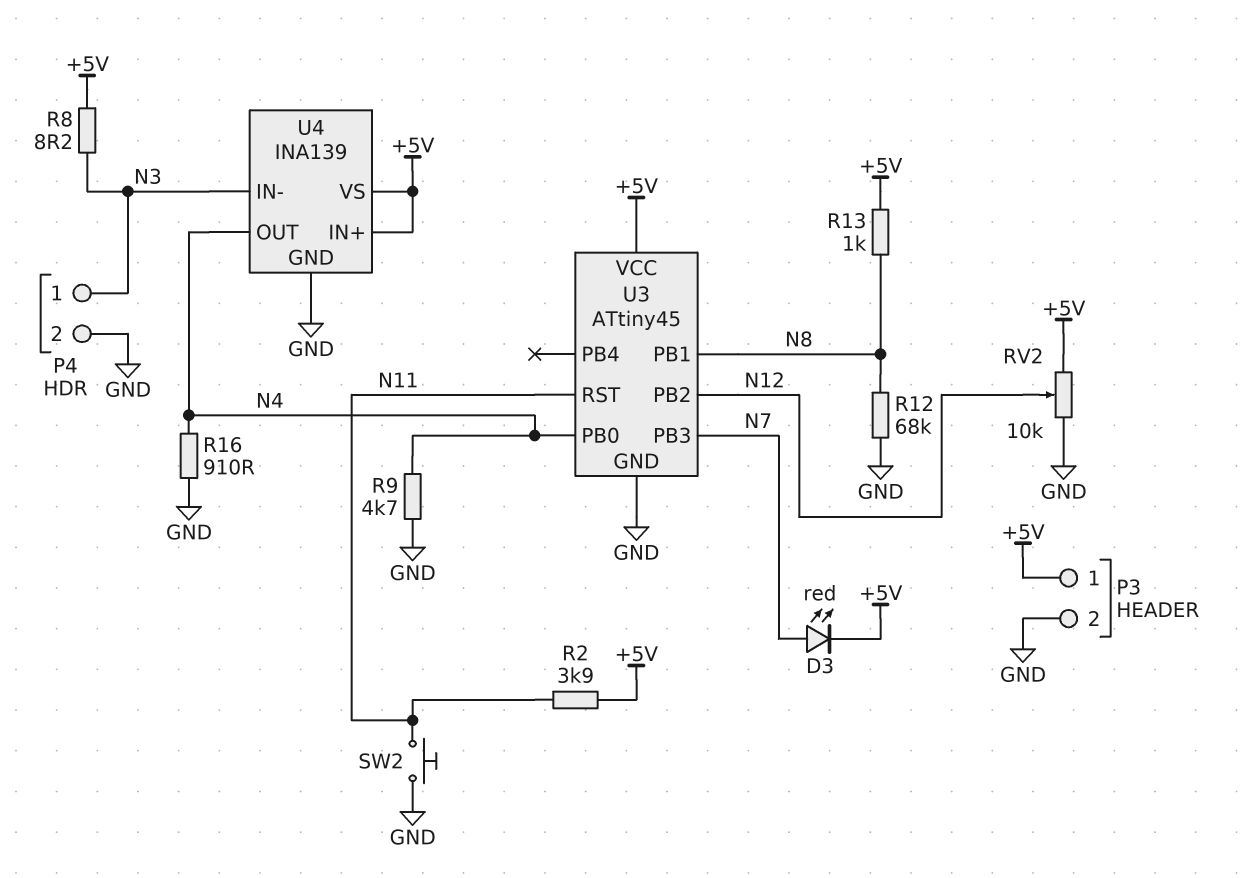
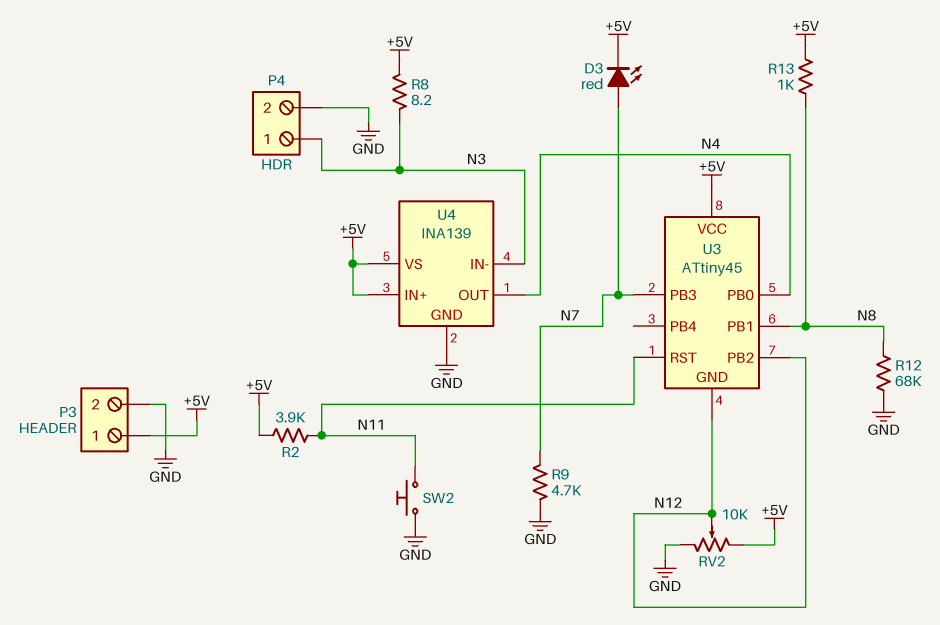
R9: 4.7k (GND, N4) -> 4.7k (GND, N7)
R16: 910 (GND, N4) -> none
U3 pin GND: GND -> N12

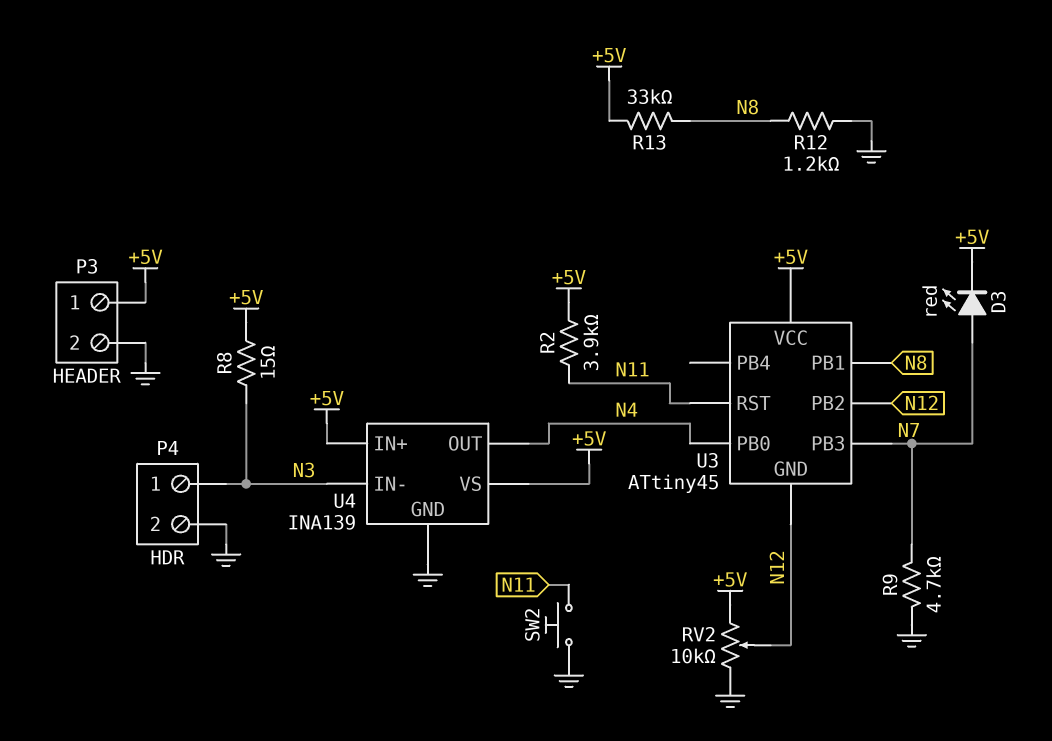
R8: 8.2 (+5V, N3) -> 15 (+5V, N3)
R12: 68k (GND, N8) -> 1.2k (GND, N8)
R13: 1k (+5V, N8) -> 33k (+5V, N8)

